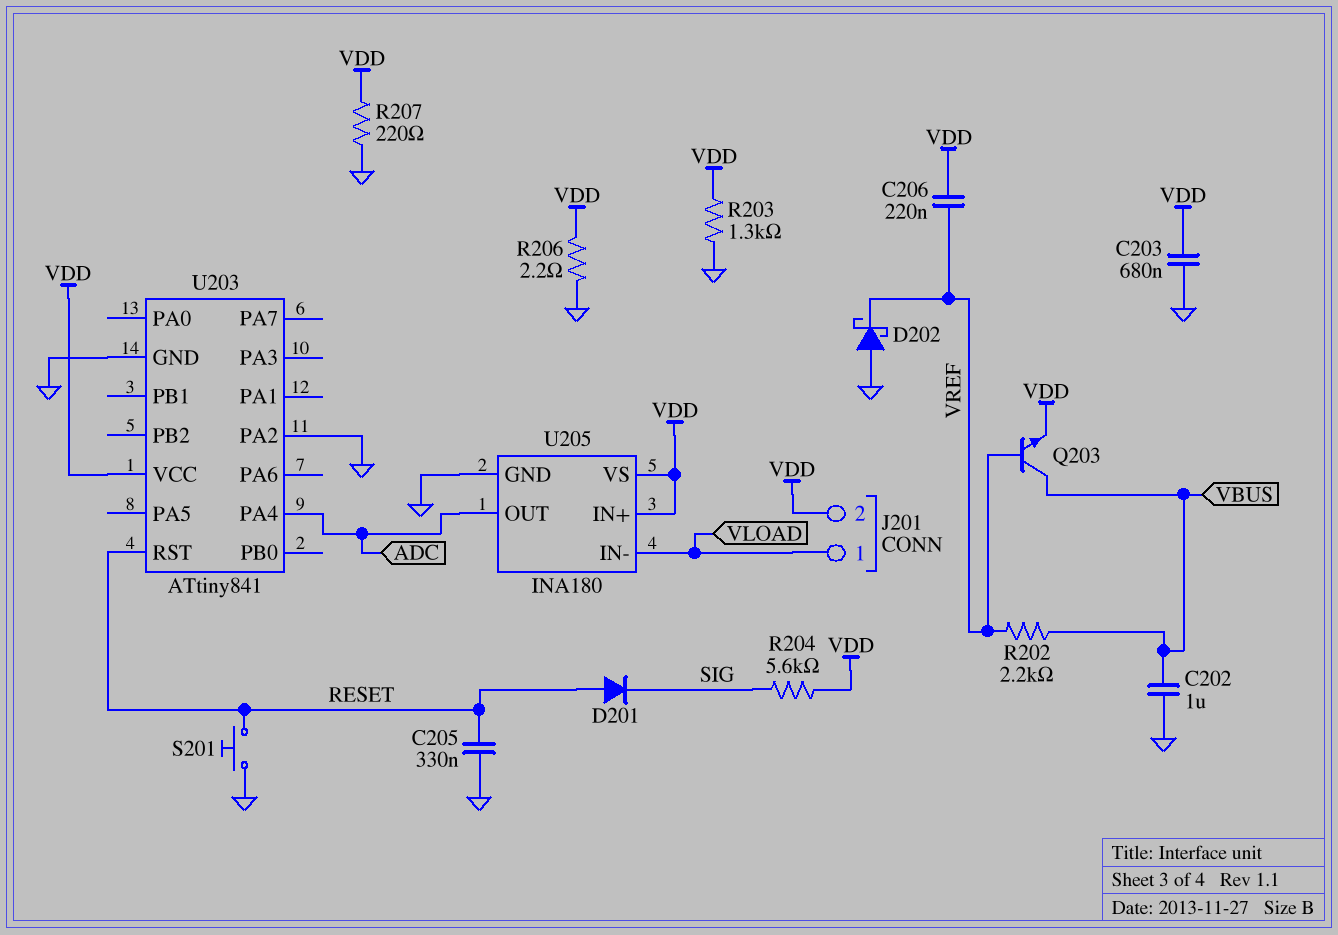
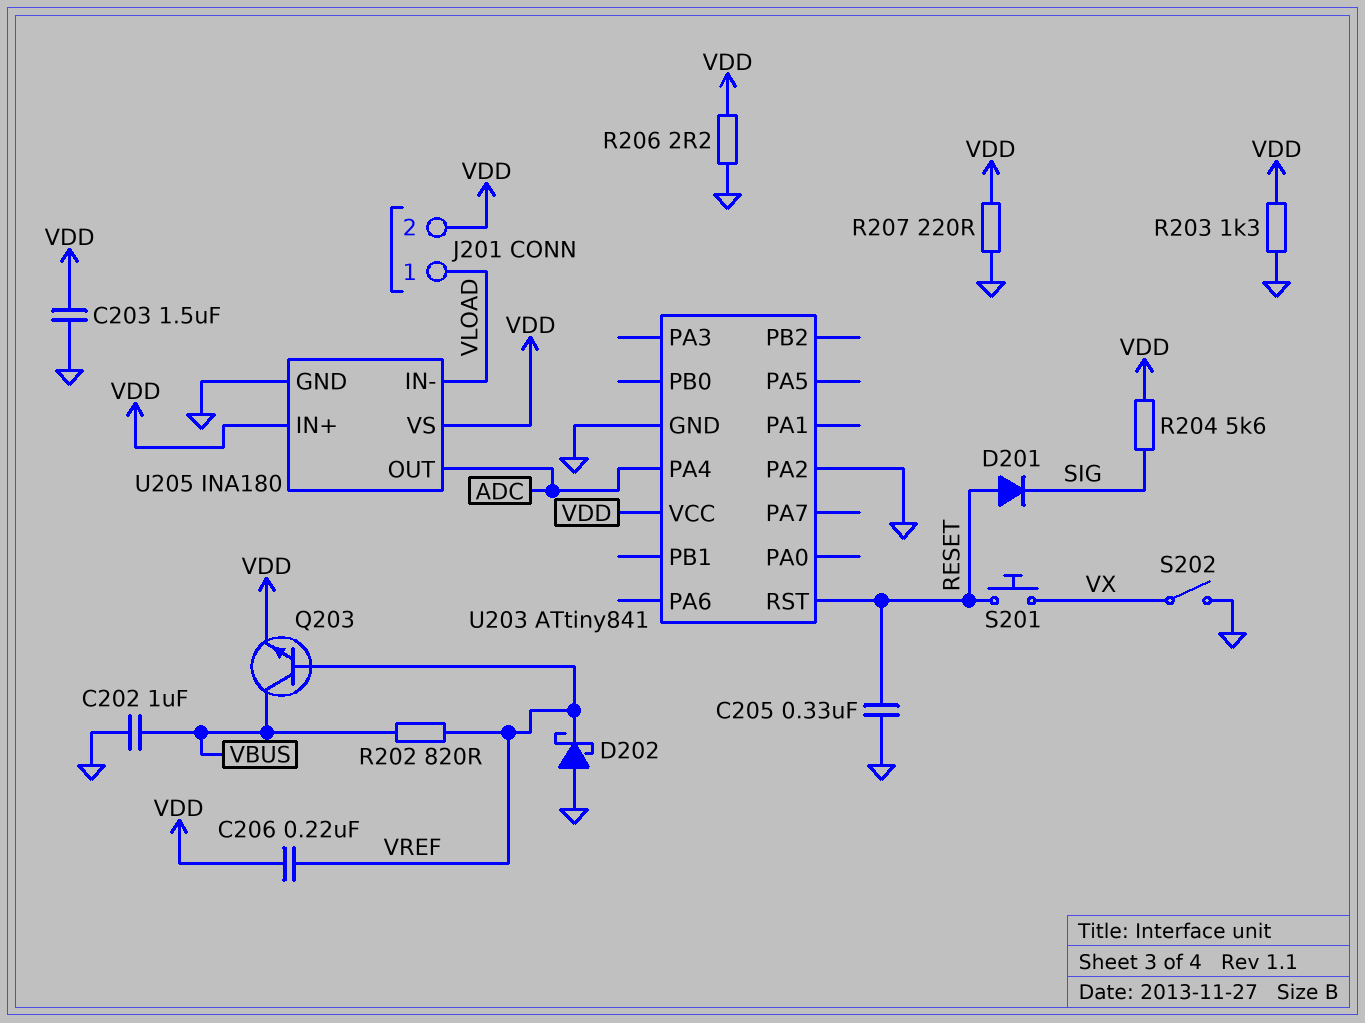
C203: 680nF (GND, VDD) -> 1.5uF (GND, VDD)
R202: 2.2k (VBUS, VREF) -> 820 (VBUS, VREF)
S201: button (GND, RESET) -> button (RESET, VX)
S202: none -> switch (GND, VX)

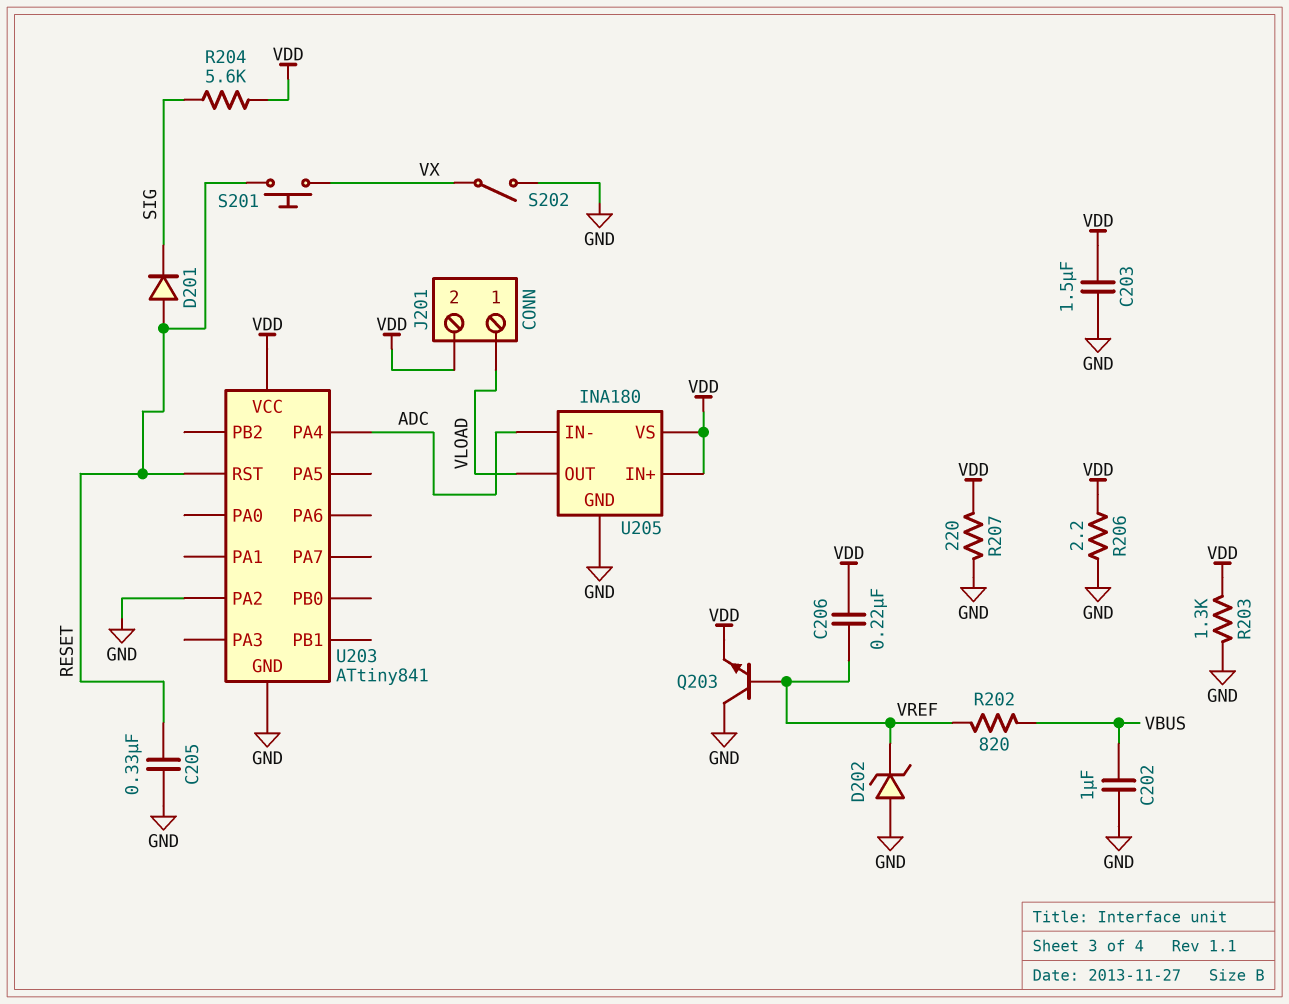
D202: schottky (A GND, K VREF) -> zener (A GND, K VREF)
Q203: NPN (B VREF, C VBUS, E VDD) -> NPN (B VREF, C GND, E VDD)
U205 pin IN-: VLOAD -> ADC
U205 pin OUT: ADC -> VLOAD

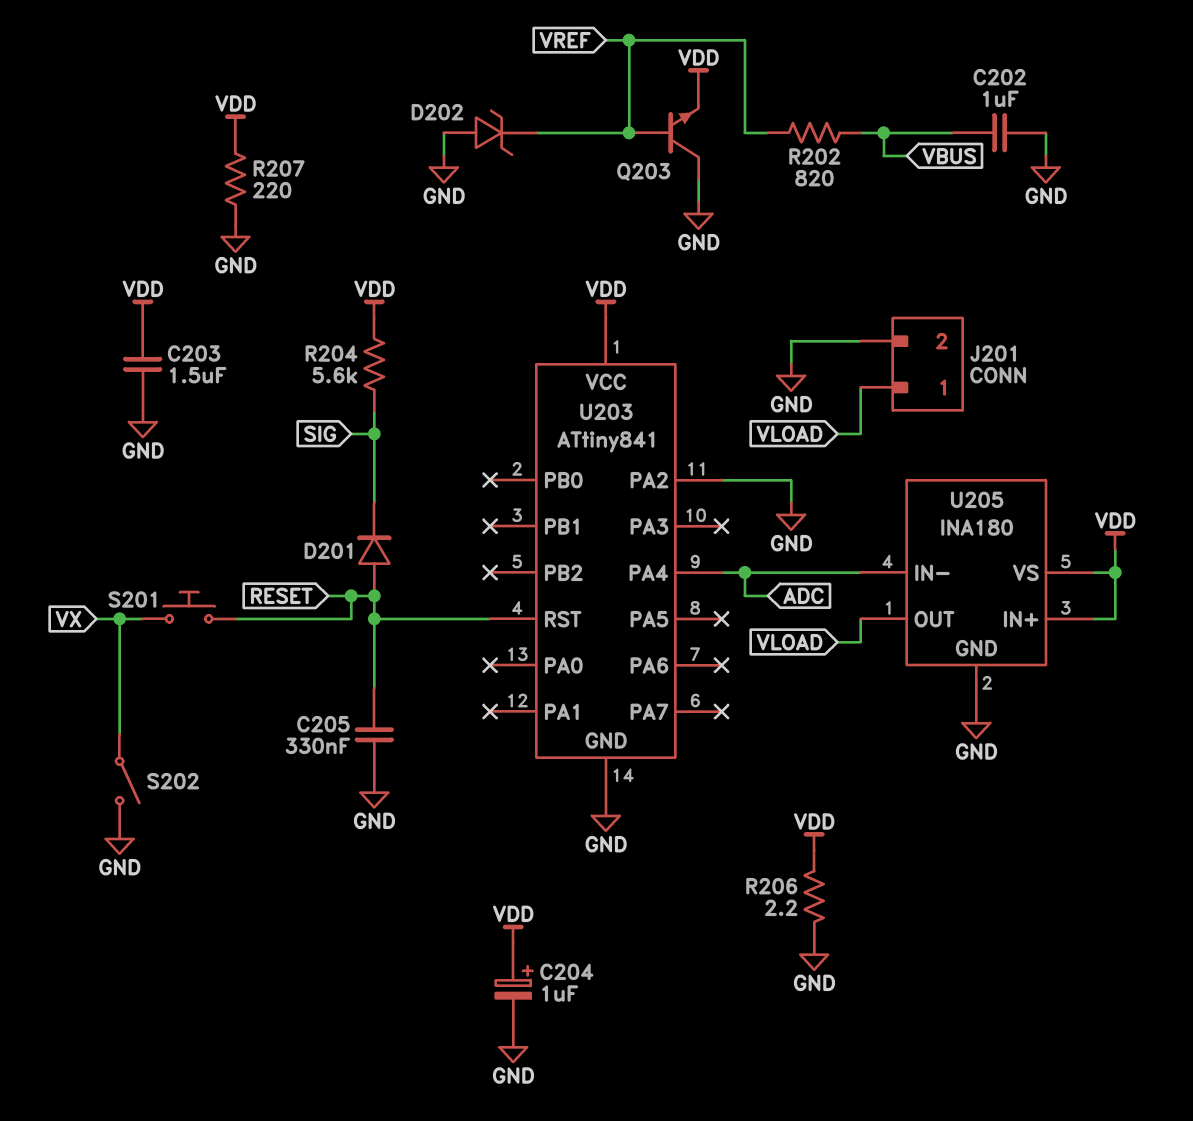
C204: none -> 1uF (plus VDD, minus GND)
C206: 220nF (VDD, VREF) -> none
J201 pin 2: VDD -> GND
R203: 1.3k (GND, VDD) -> none

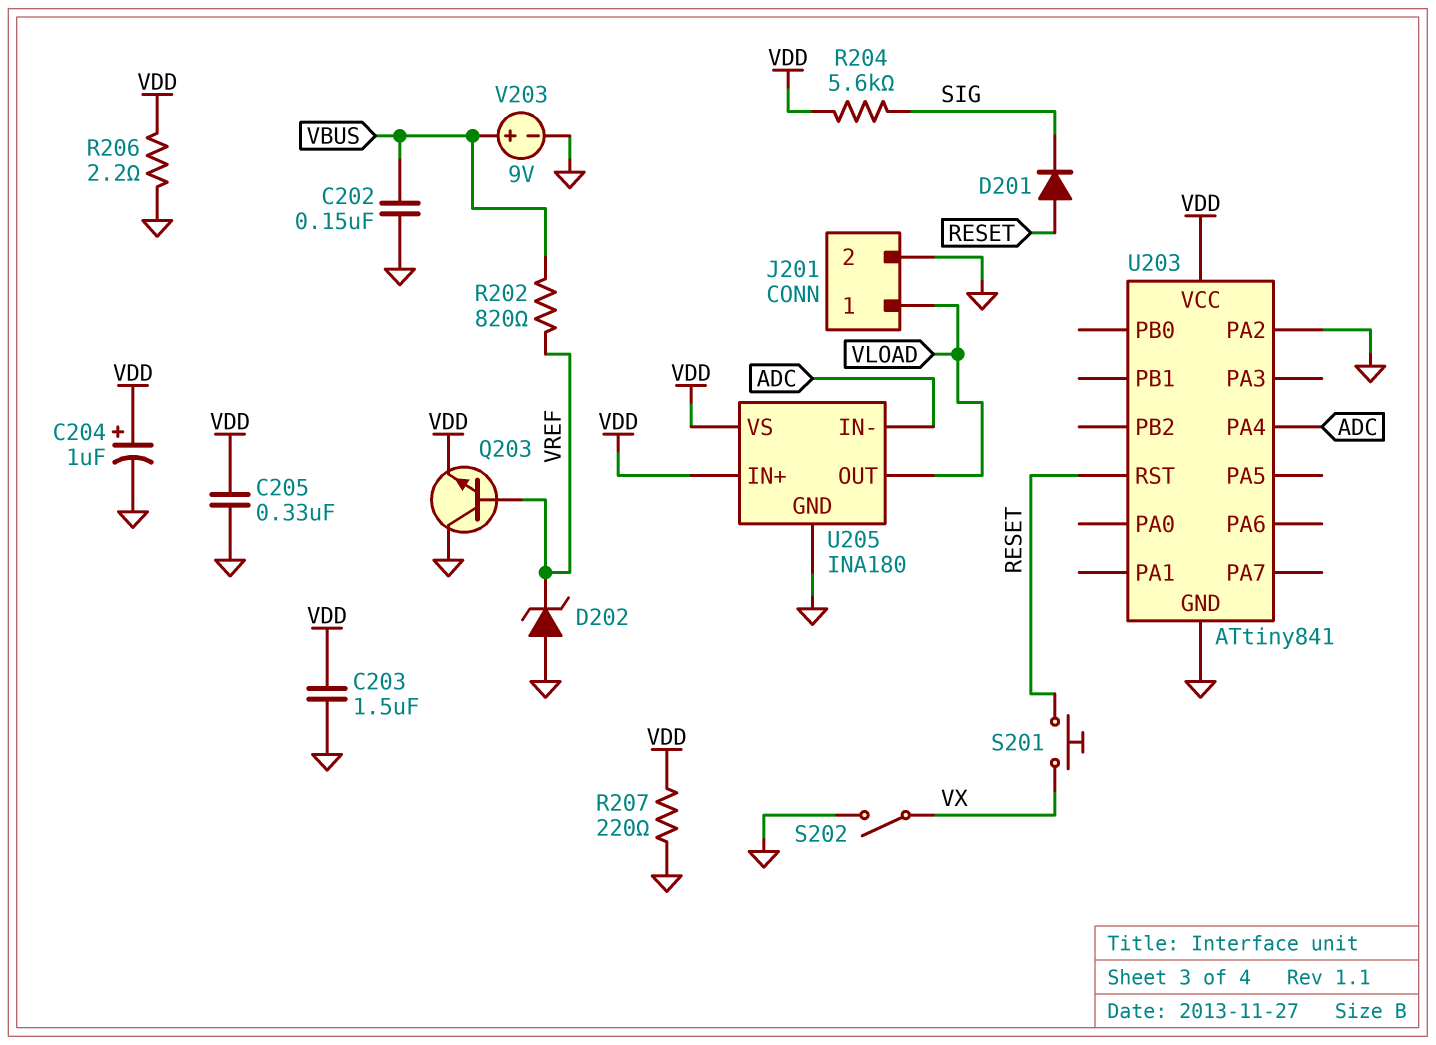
C202: 1uF (GND, VBUS) -> 150nF (GND, VBUS)
C205: 330nF (GND, RESET) -> 330nF (GND, VDD)
V203: none -> 9V (plus VBUS, minus GND)

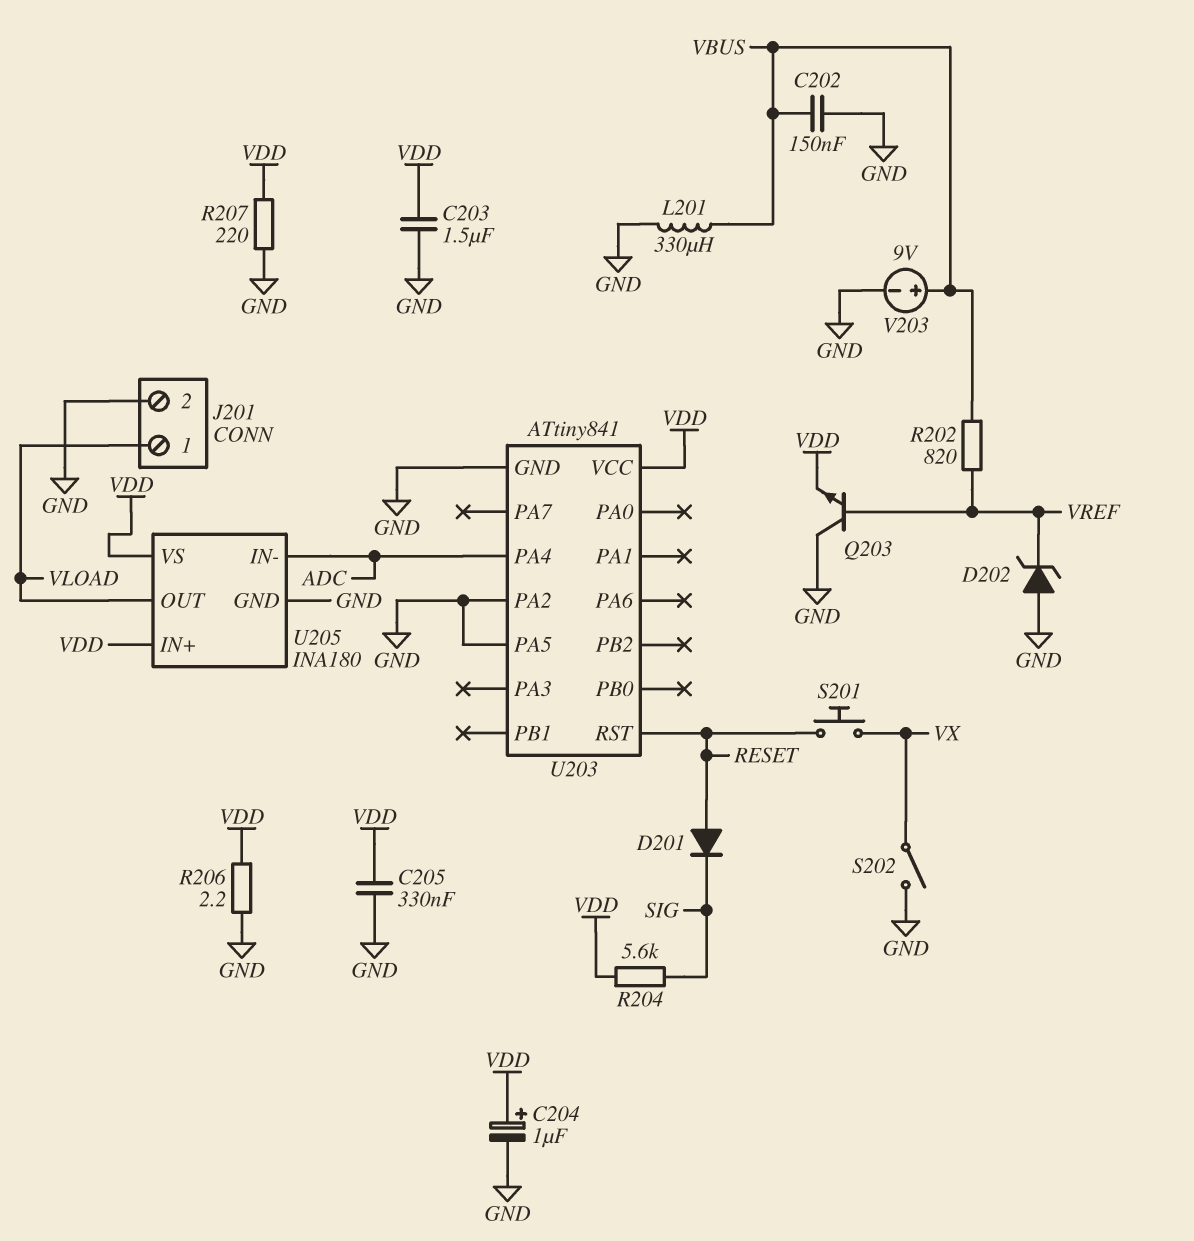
L201: none -> 330uH (GND, VBUS)
U203 pin PA5: none -> GND

